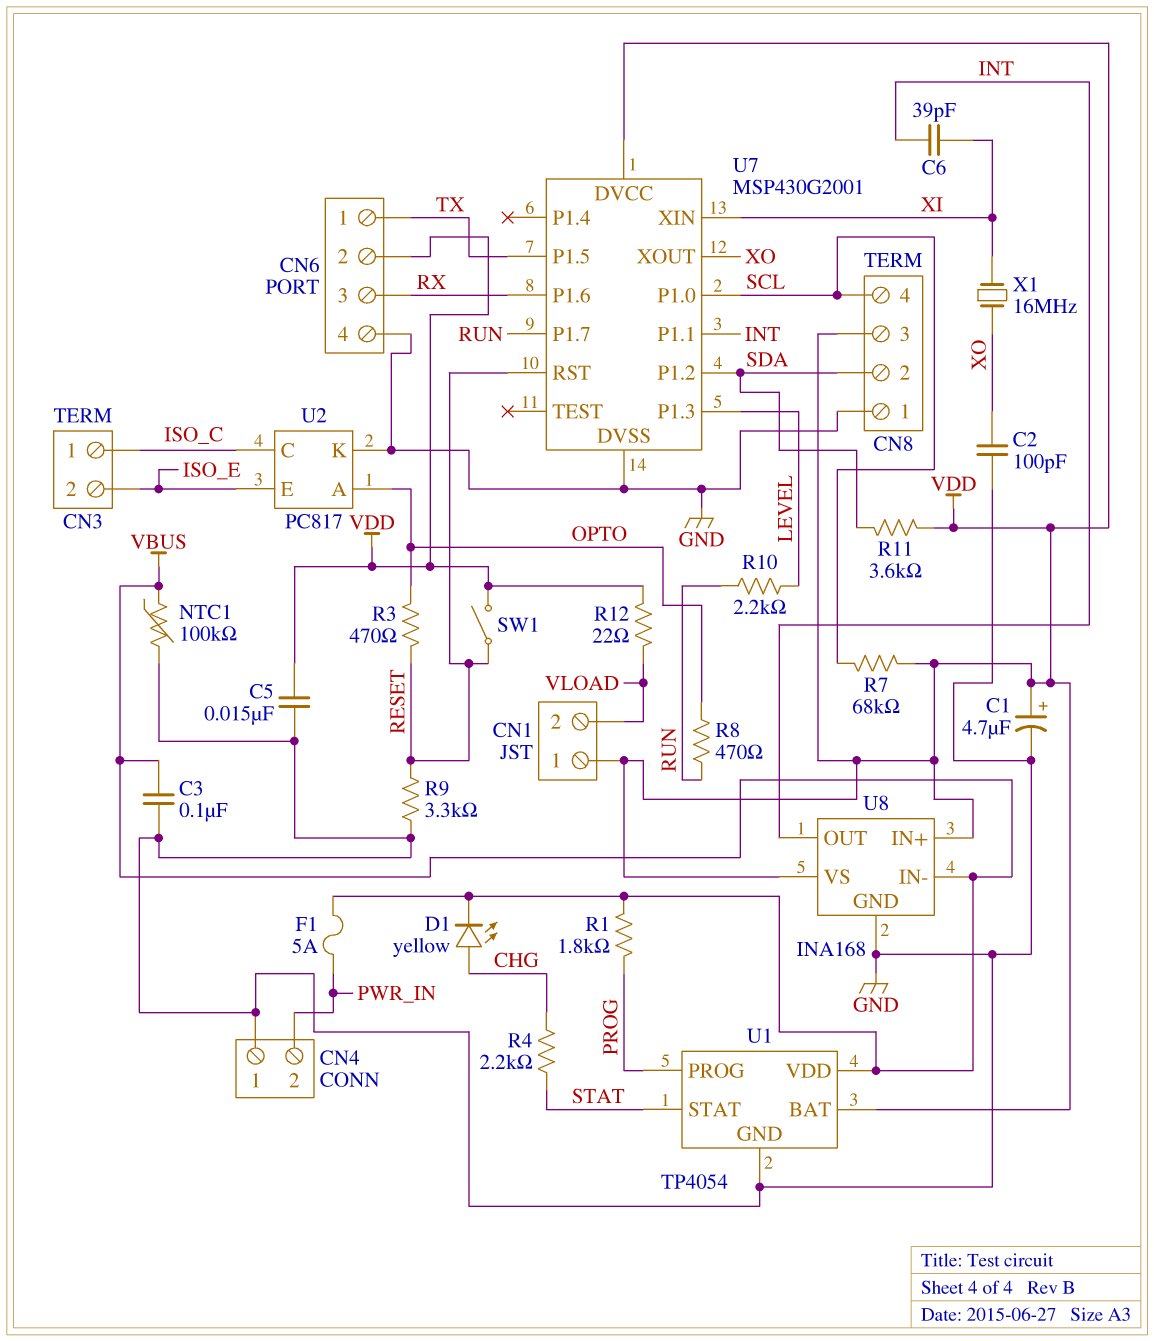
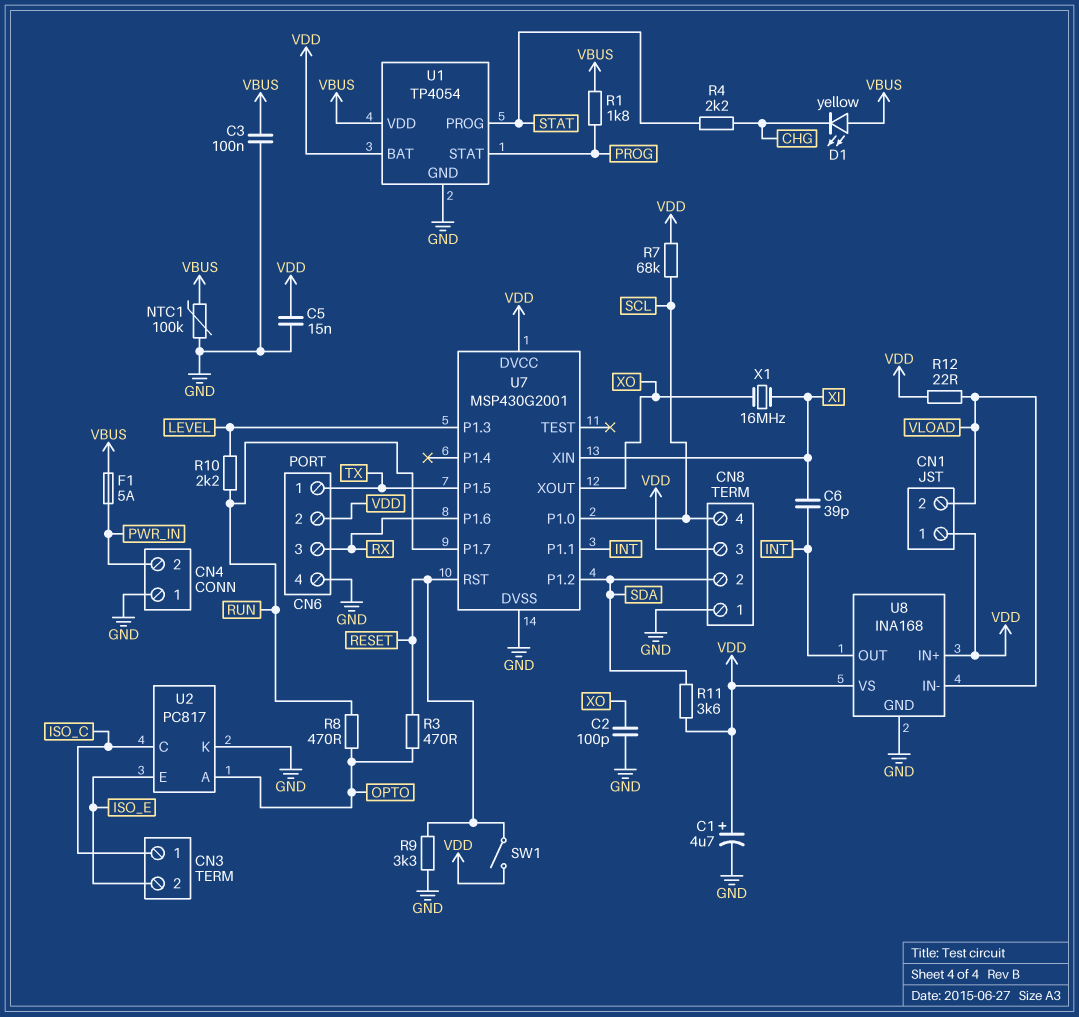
D1: LED yellow (A CHG, K VBUS) -> LED yellow (A VBUS, K CHG)
U1 pin PROG: PROG -> STAT
U1 pin STAT: STAT -> PROG
U8 pin IN-: VBUS -> VLOAD

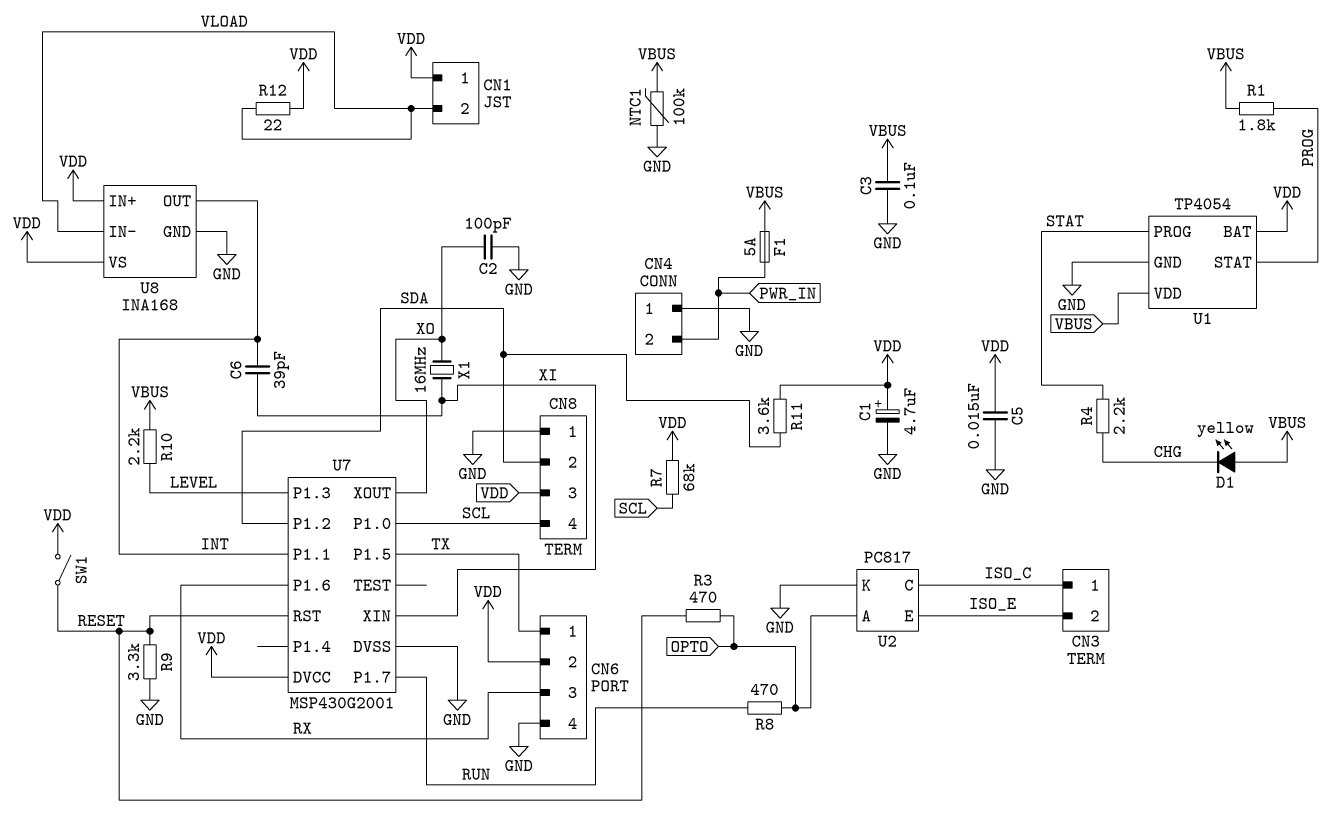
R10: 2.2k (LEVEL, RUN) -> 2.2k (LEVEL, VBUS)

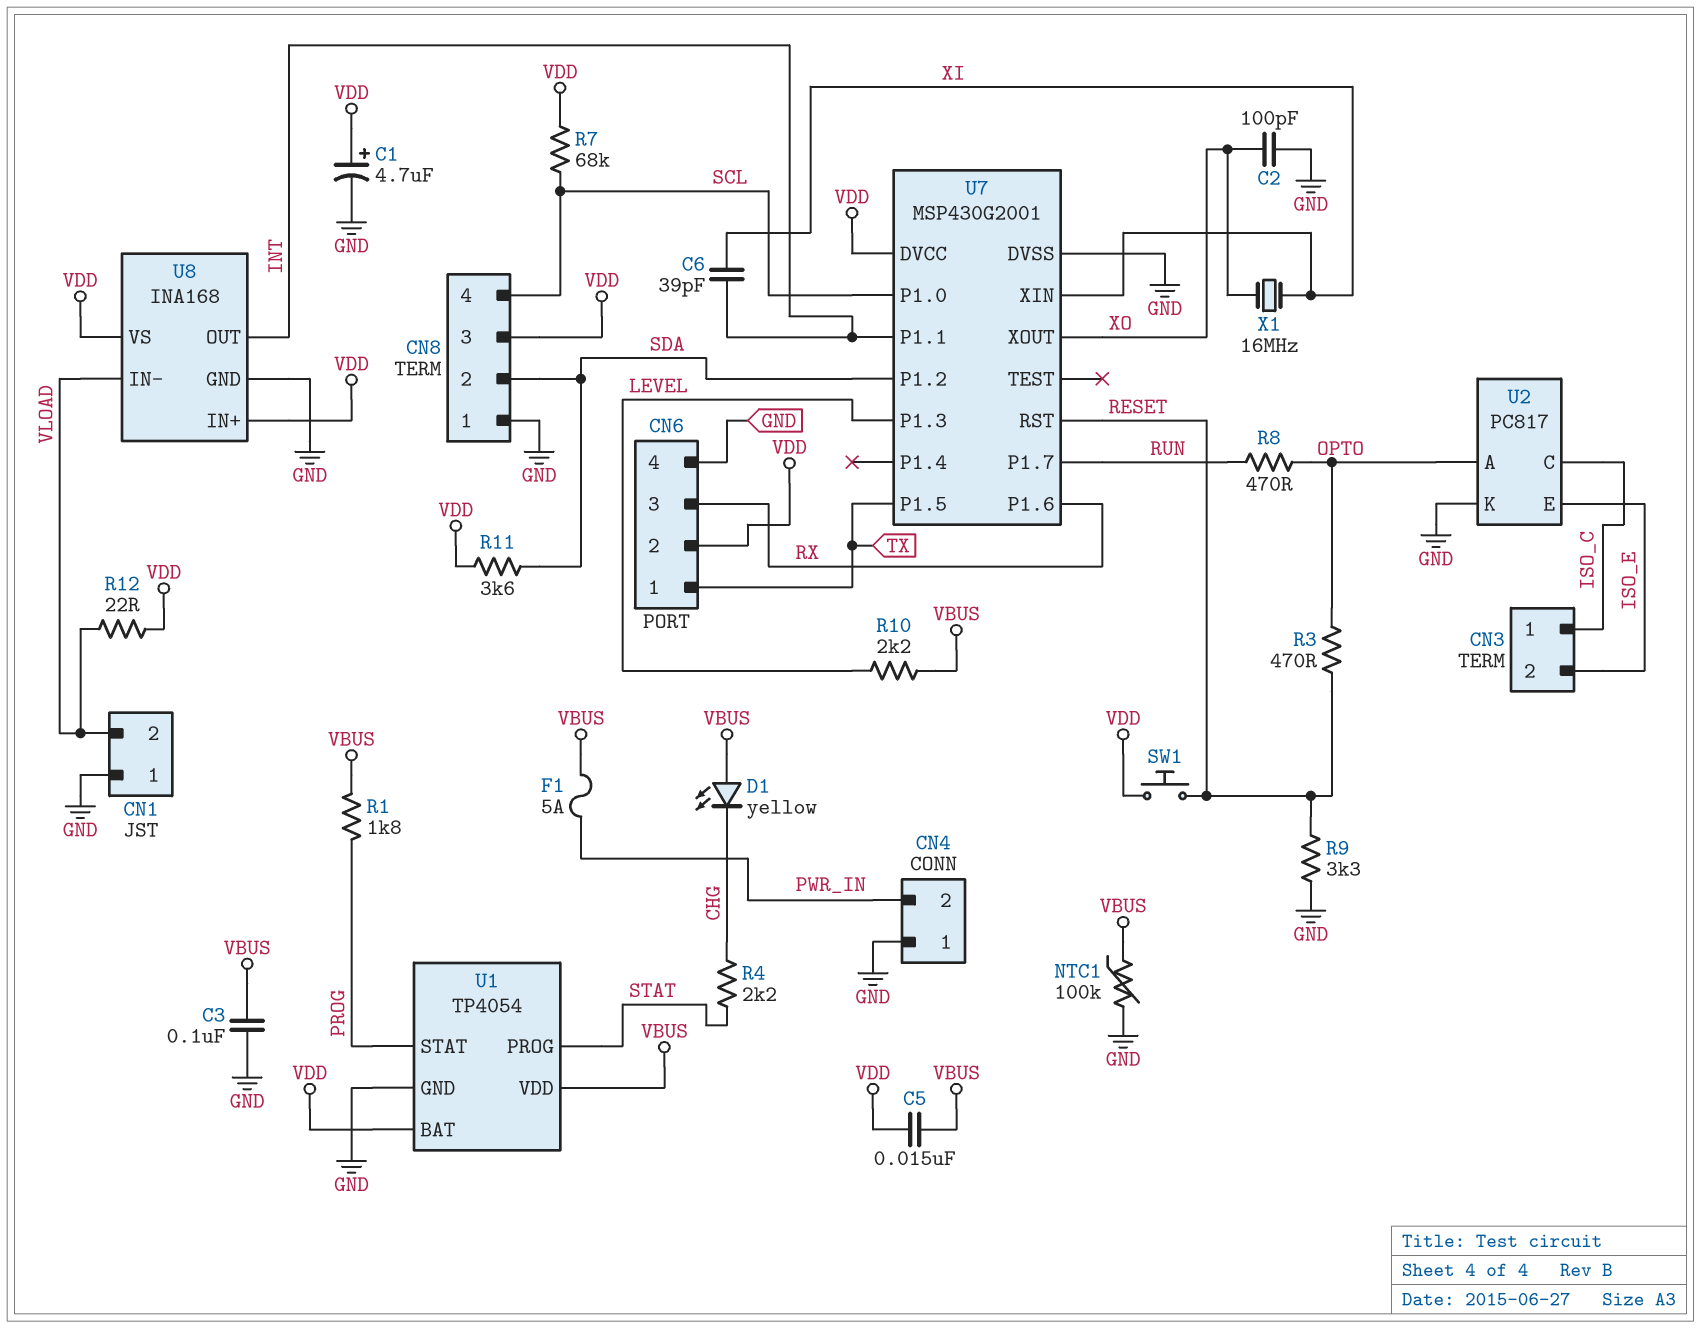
C5: 15nF (GND, VDD) -> 15nF (VBUS, VDD)
CN1 pin 1: VDD -> GND
SW1: switch (RESET, VDD) -> button (RESET, VDD)

